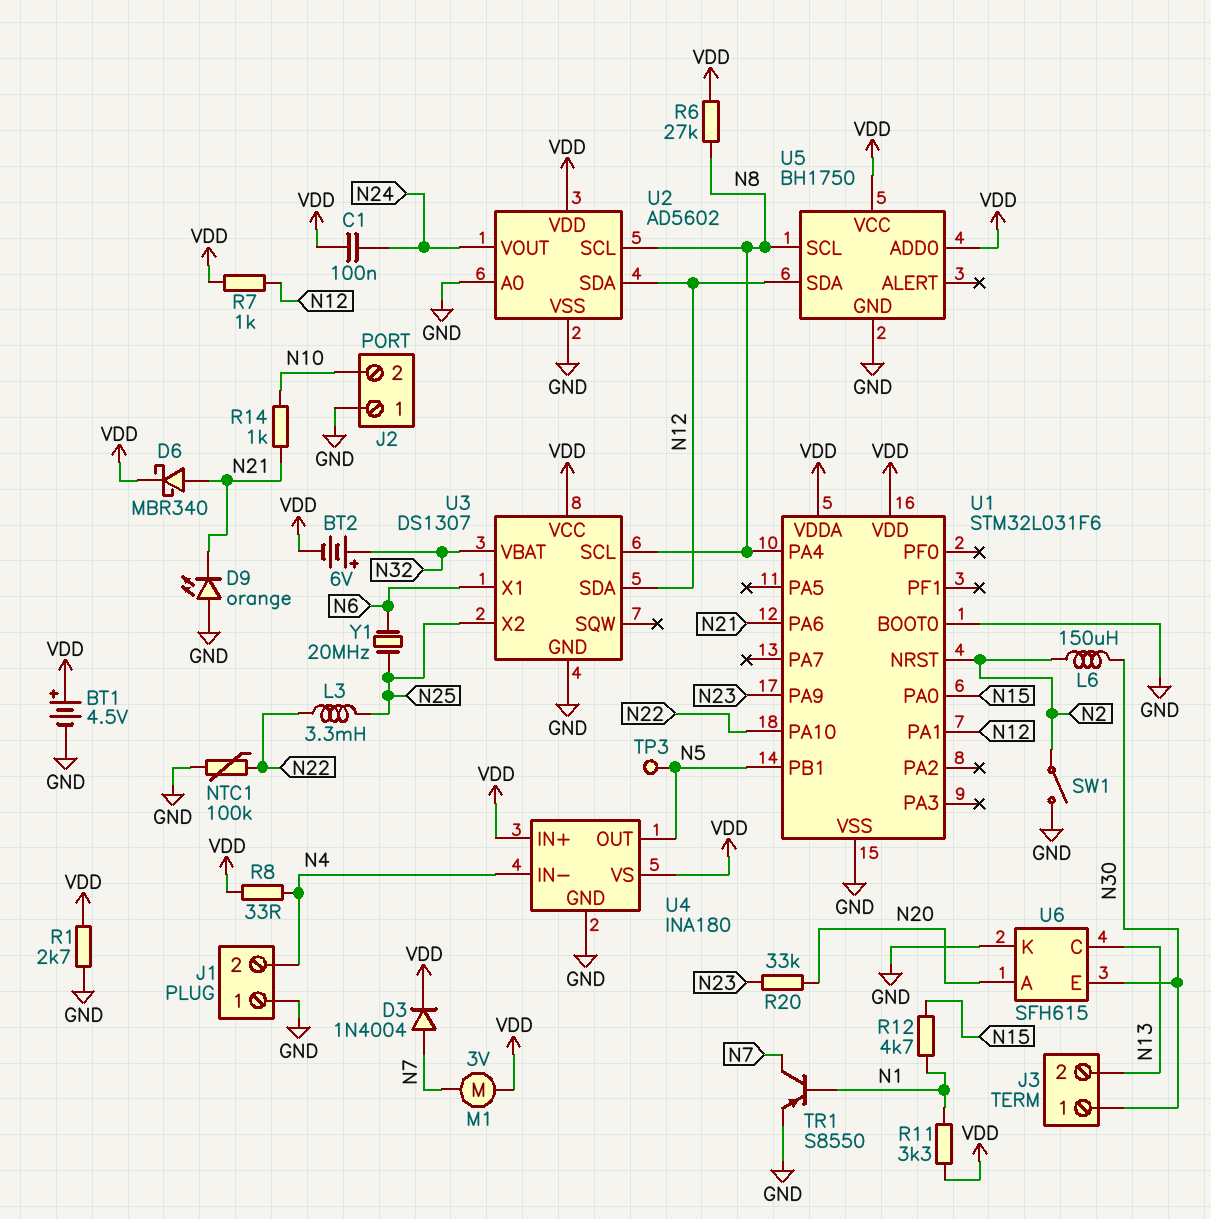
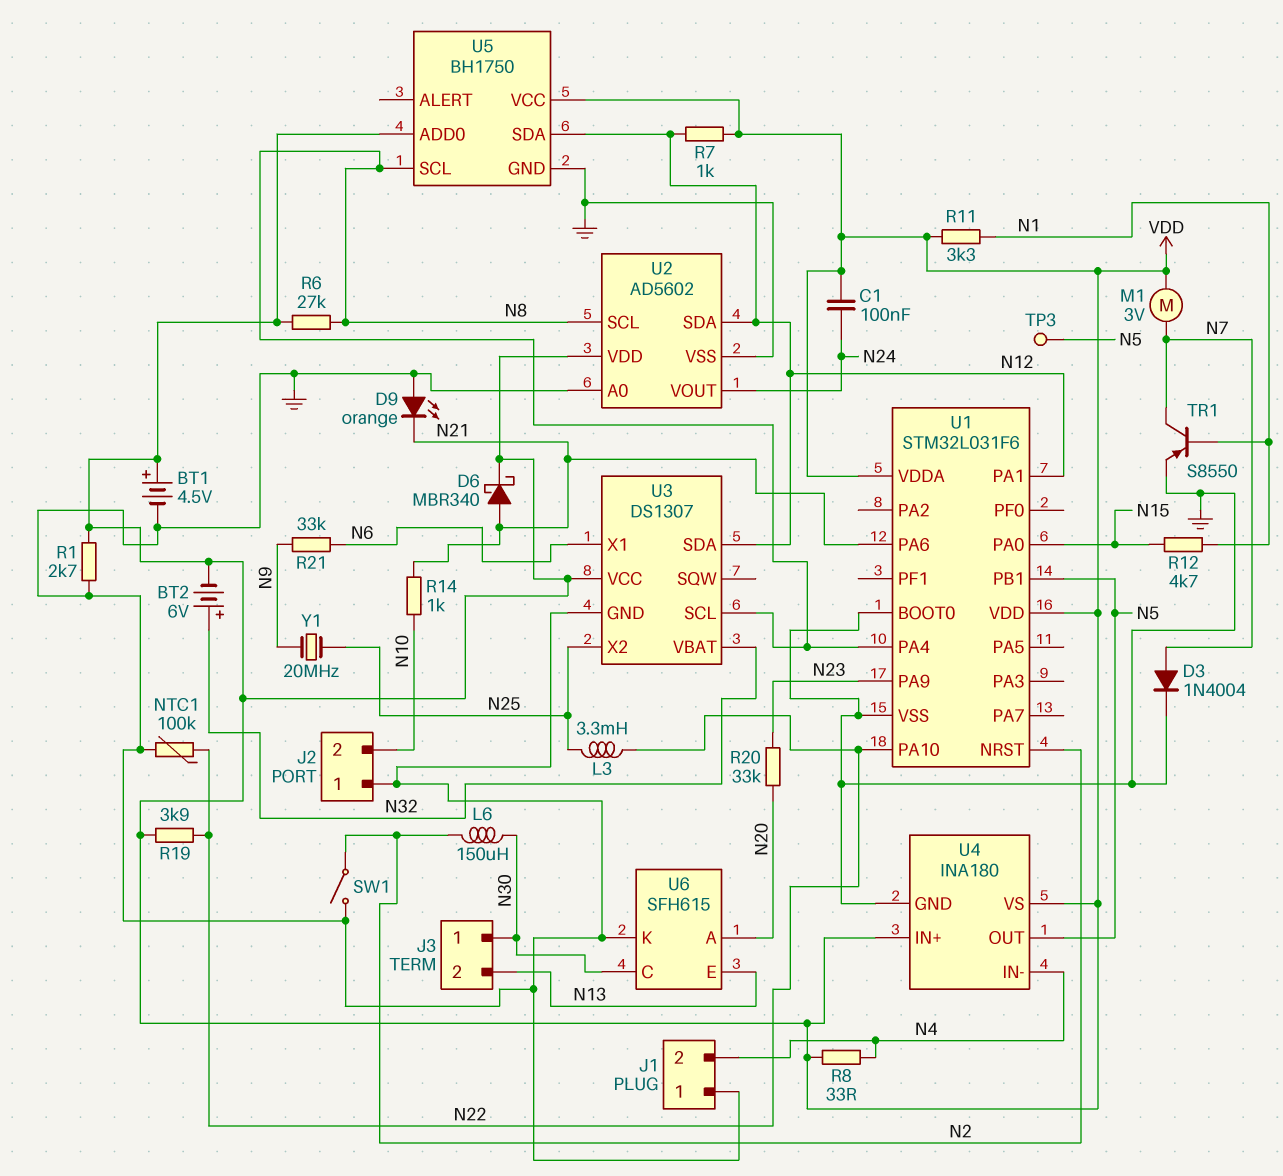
D3: diode 1N4004 (A N7, K VDD) -> diode 1N4004 (A N7, K GND)
R19: none -> 3.9k (N22, VDD)
R21: none -> 33k (N6, N9)
U6 pin C: N13 -> N30
U6 pin E: N30 -> N13
Y1: 20MHz (N6, N25) -> 20MHz (N9, N25)

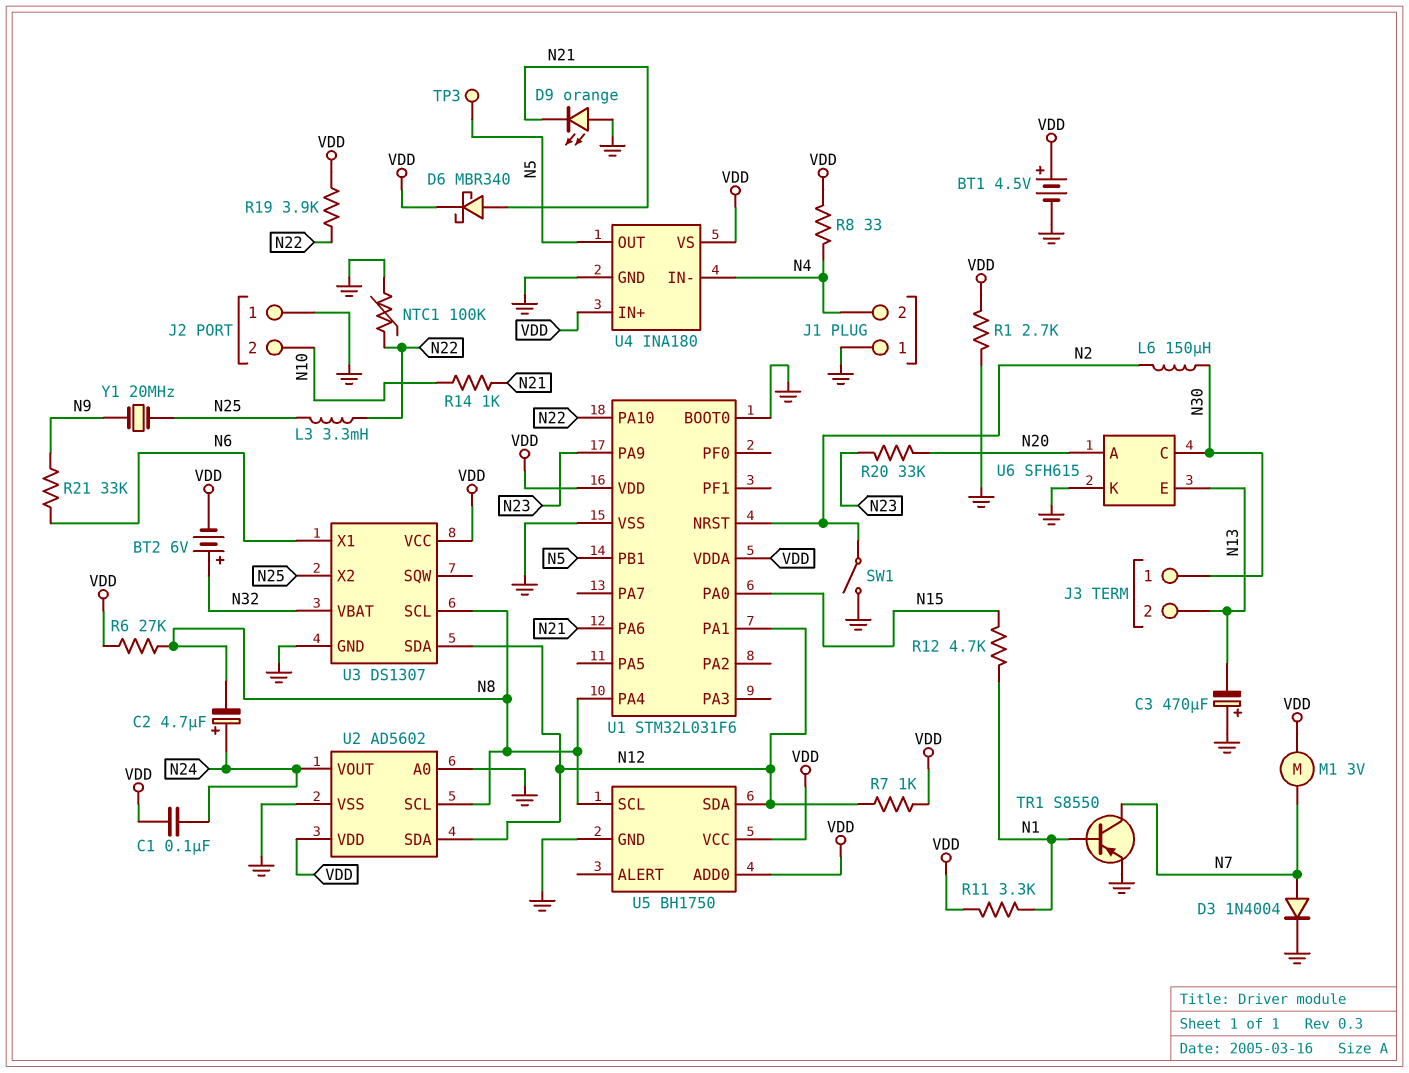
C2: none -> 4.7uF (plus N24, minus N8)
C3: none -> 470uF (plus GND, minus N13)

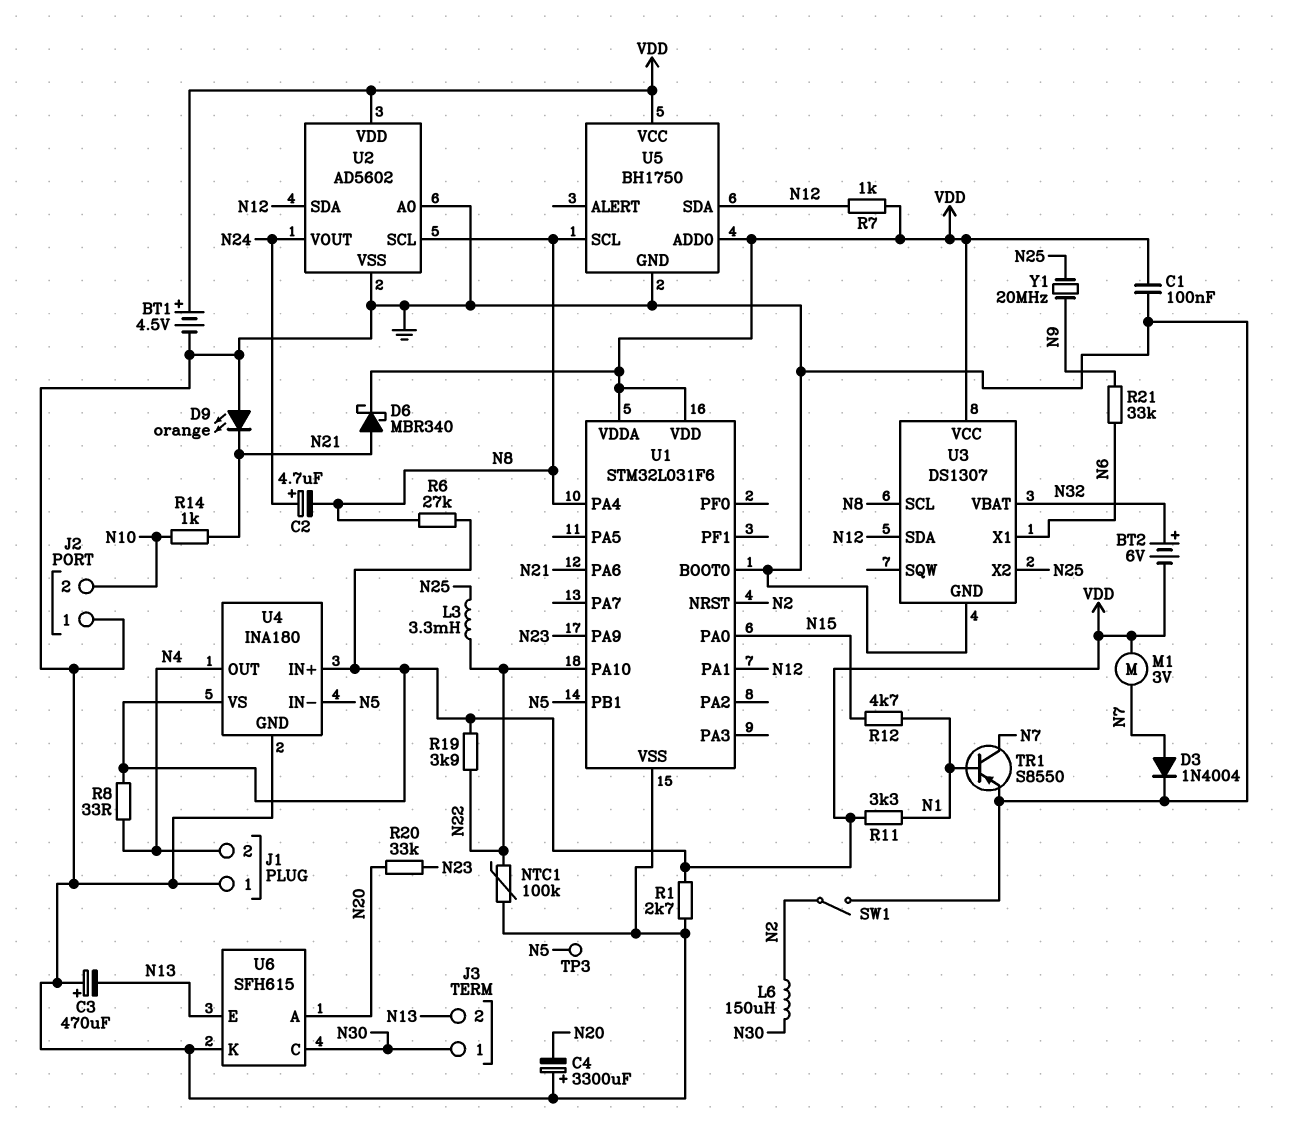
C1: 100nF (N24, VDD) -> 100nF (GND, VDD)
C4: none -> 3300uF (plus GND, minus N20)
U4 pin IN-: N4 -> N5
U4 pin OUT: N5 -> N4

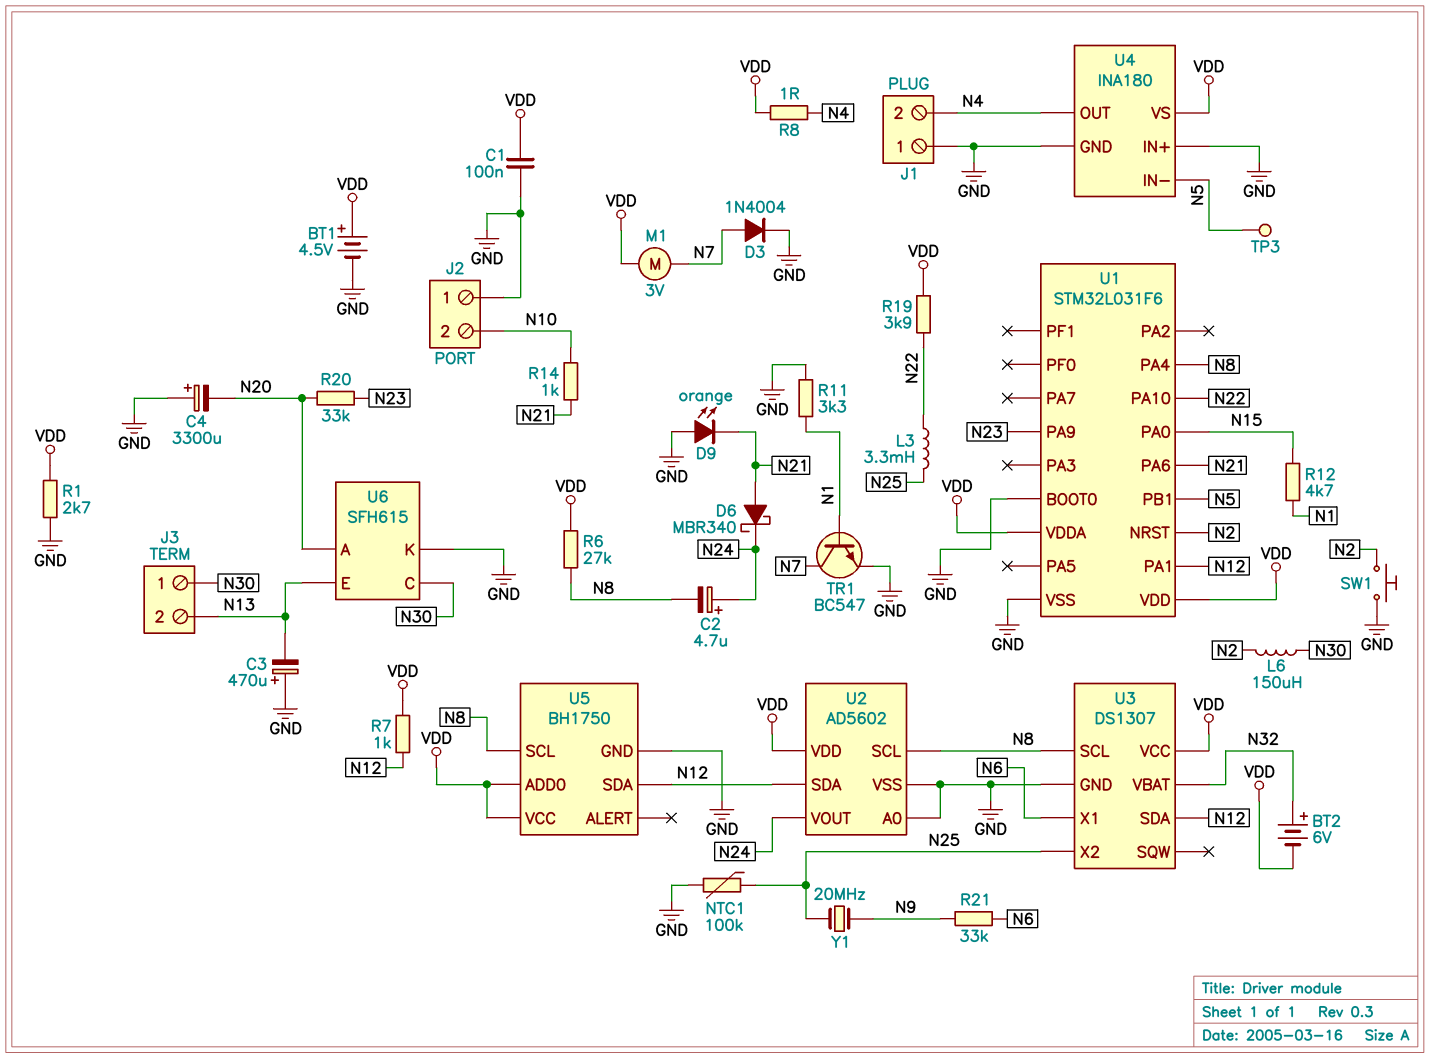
D6: schottky MBR340 (A N21, K VDD) -> schottky MBR340 (A N21, K N24)
NTC1: 100k (GND, N22) -> 100k (GND, N25)
R8: 33 (N4, VDD) -> 1 (N4, VDD)
R11: 3.3k (N1, VDD) -> 3.3k (GND, N1)
SW1: switch (GND, N2) -> button (GND, N2)
TR1: PNP S8550 (B N1, C N7, E GND) -> NPN BC547 (B N1, C N7, E GND)
U4 pin IN+: VDD -> GND

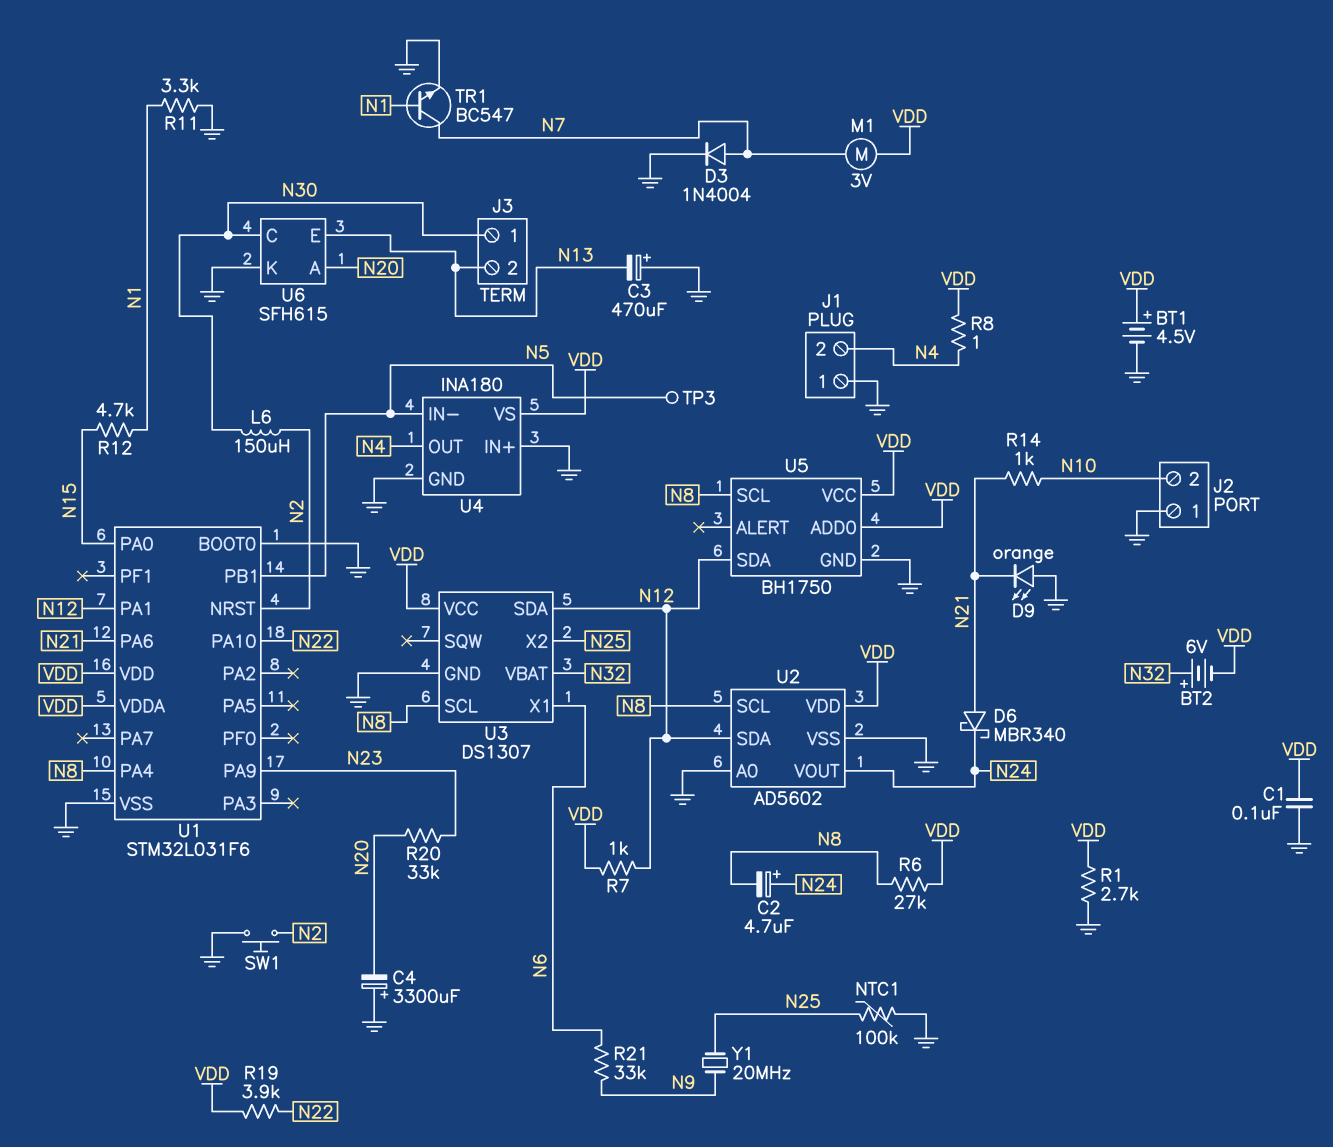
L3: 3.3mH (N22, N25) -> none

